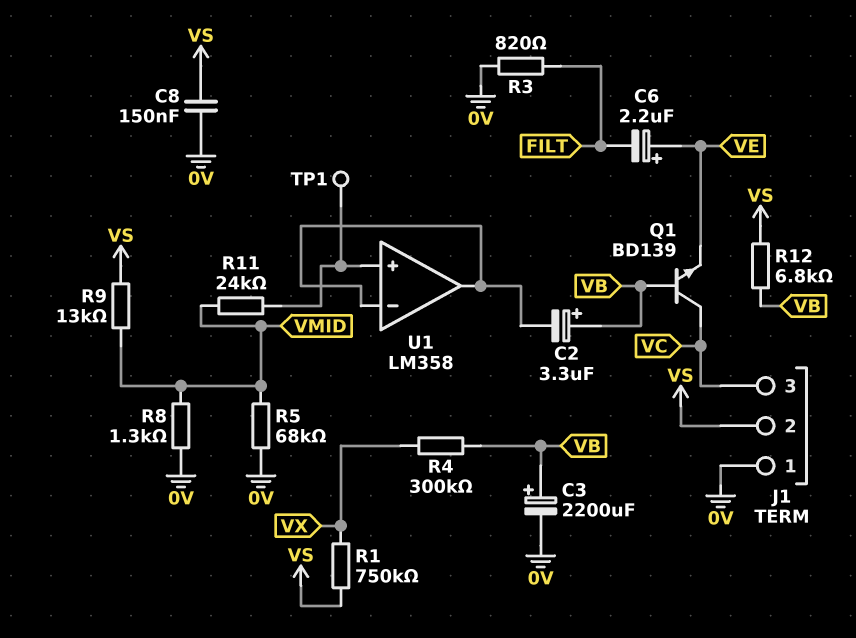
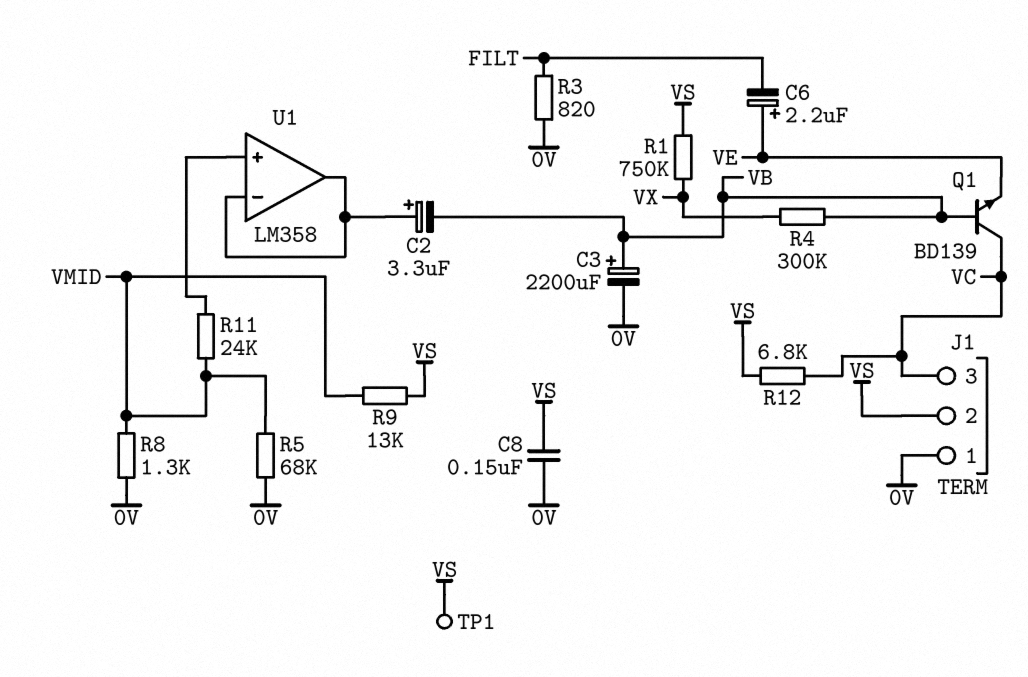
C2: 3.3uF (plus VB, minus U1/in-) -> 3.3uF (plus U1/in-, minus VB)
R12: 6.8k (VB, VS) -> 6.8k (VC, VS)
TP1: test point (U1/in+) -> test point (VS)

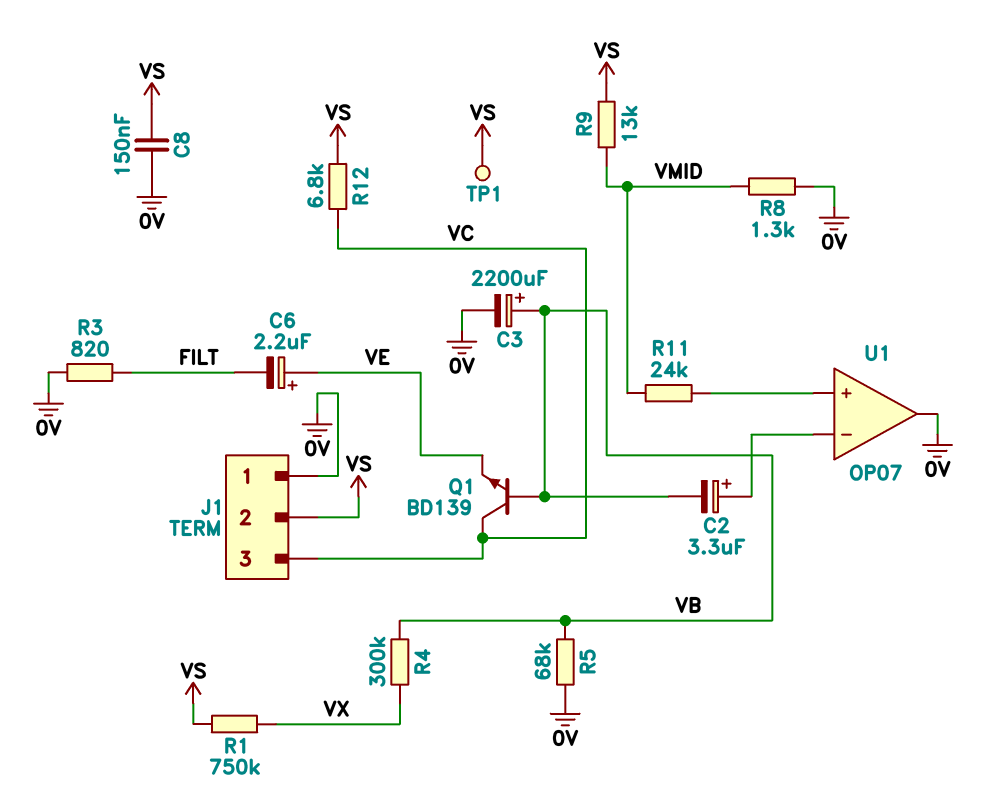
R5: 68k (0V, VMID) -> 68k (0V, VB)
U1: LM358 -> OP07
U1 pin out: U1/in- -> 0V

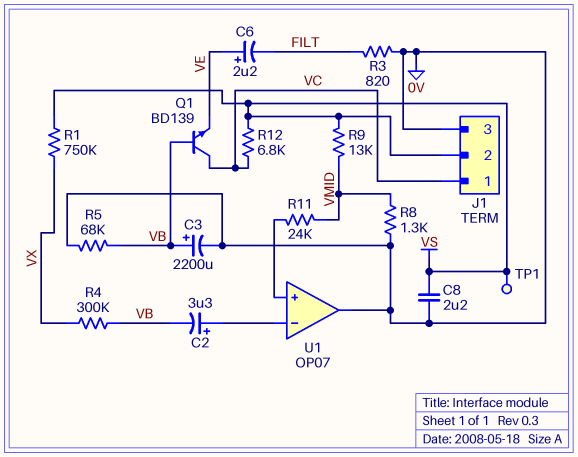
C8: 150nF (0V, VS) -> 2.2uF (0V, VS)
J1 pin 1: 0V -> VC
J1 pin 3: VC -> 0V

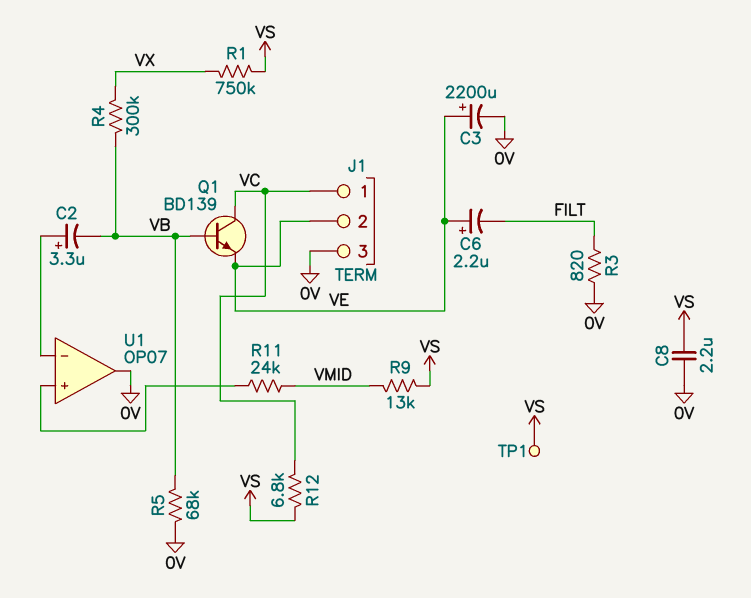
C3: 2200uF (plus VB, minus 0V) -> 2200uF (plus VE, minus 0V)
J1 pin 2: VS -> VE
R8: 1.3k (0V, VMID) -> none

